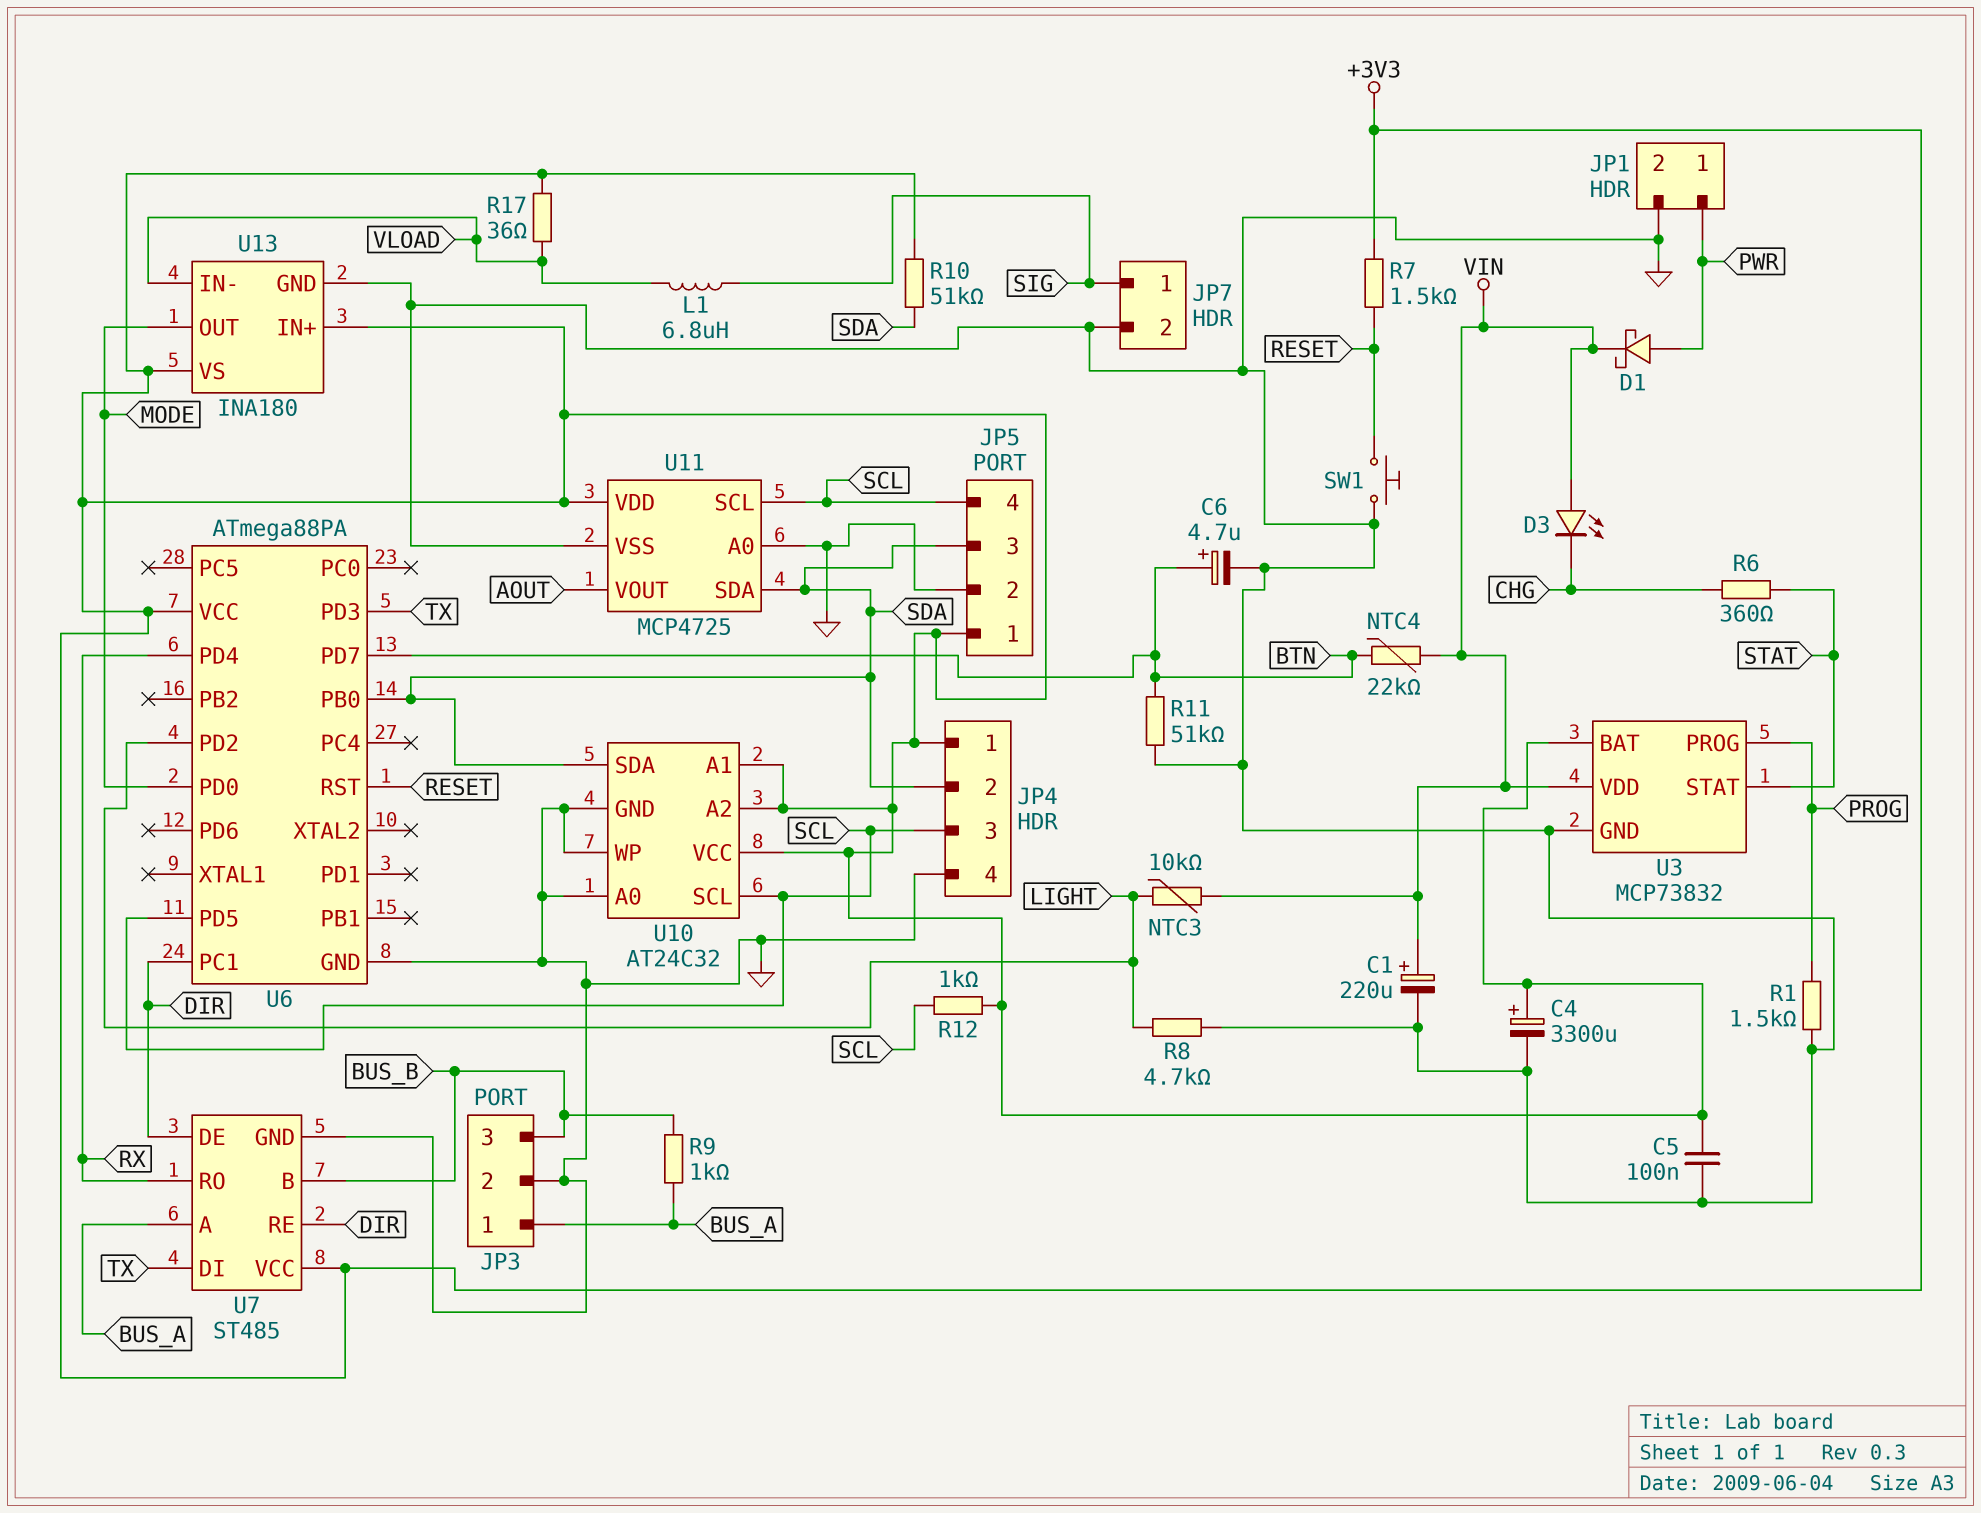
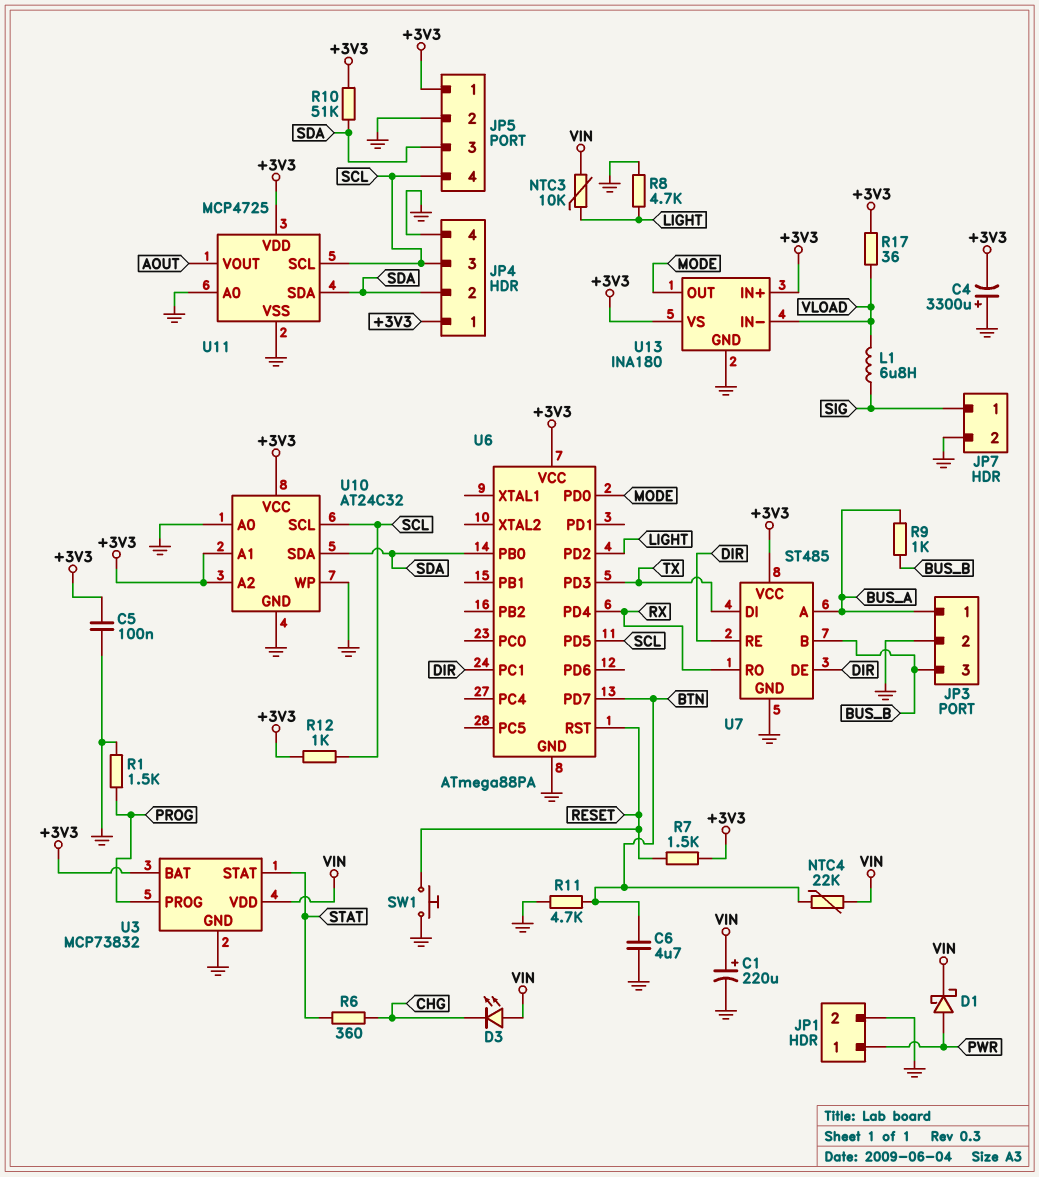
C4: 3300uF (plus +3V3, minus GND) -> 3300uF (plus GND, minus +3V3)
C6: 4.7uF (plus BTN, minus GND) -> 4.7uF (BTN, GND)
R11: 51k (BTN, GND) -> 4.7k (BTN, GND)

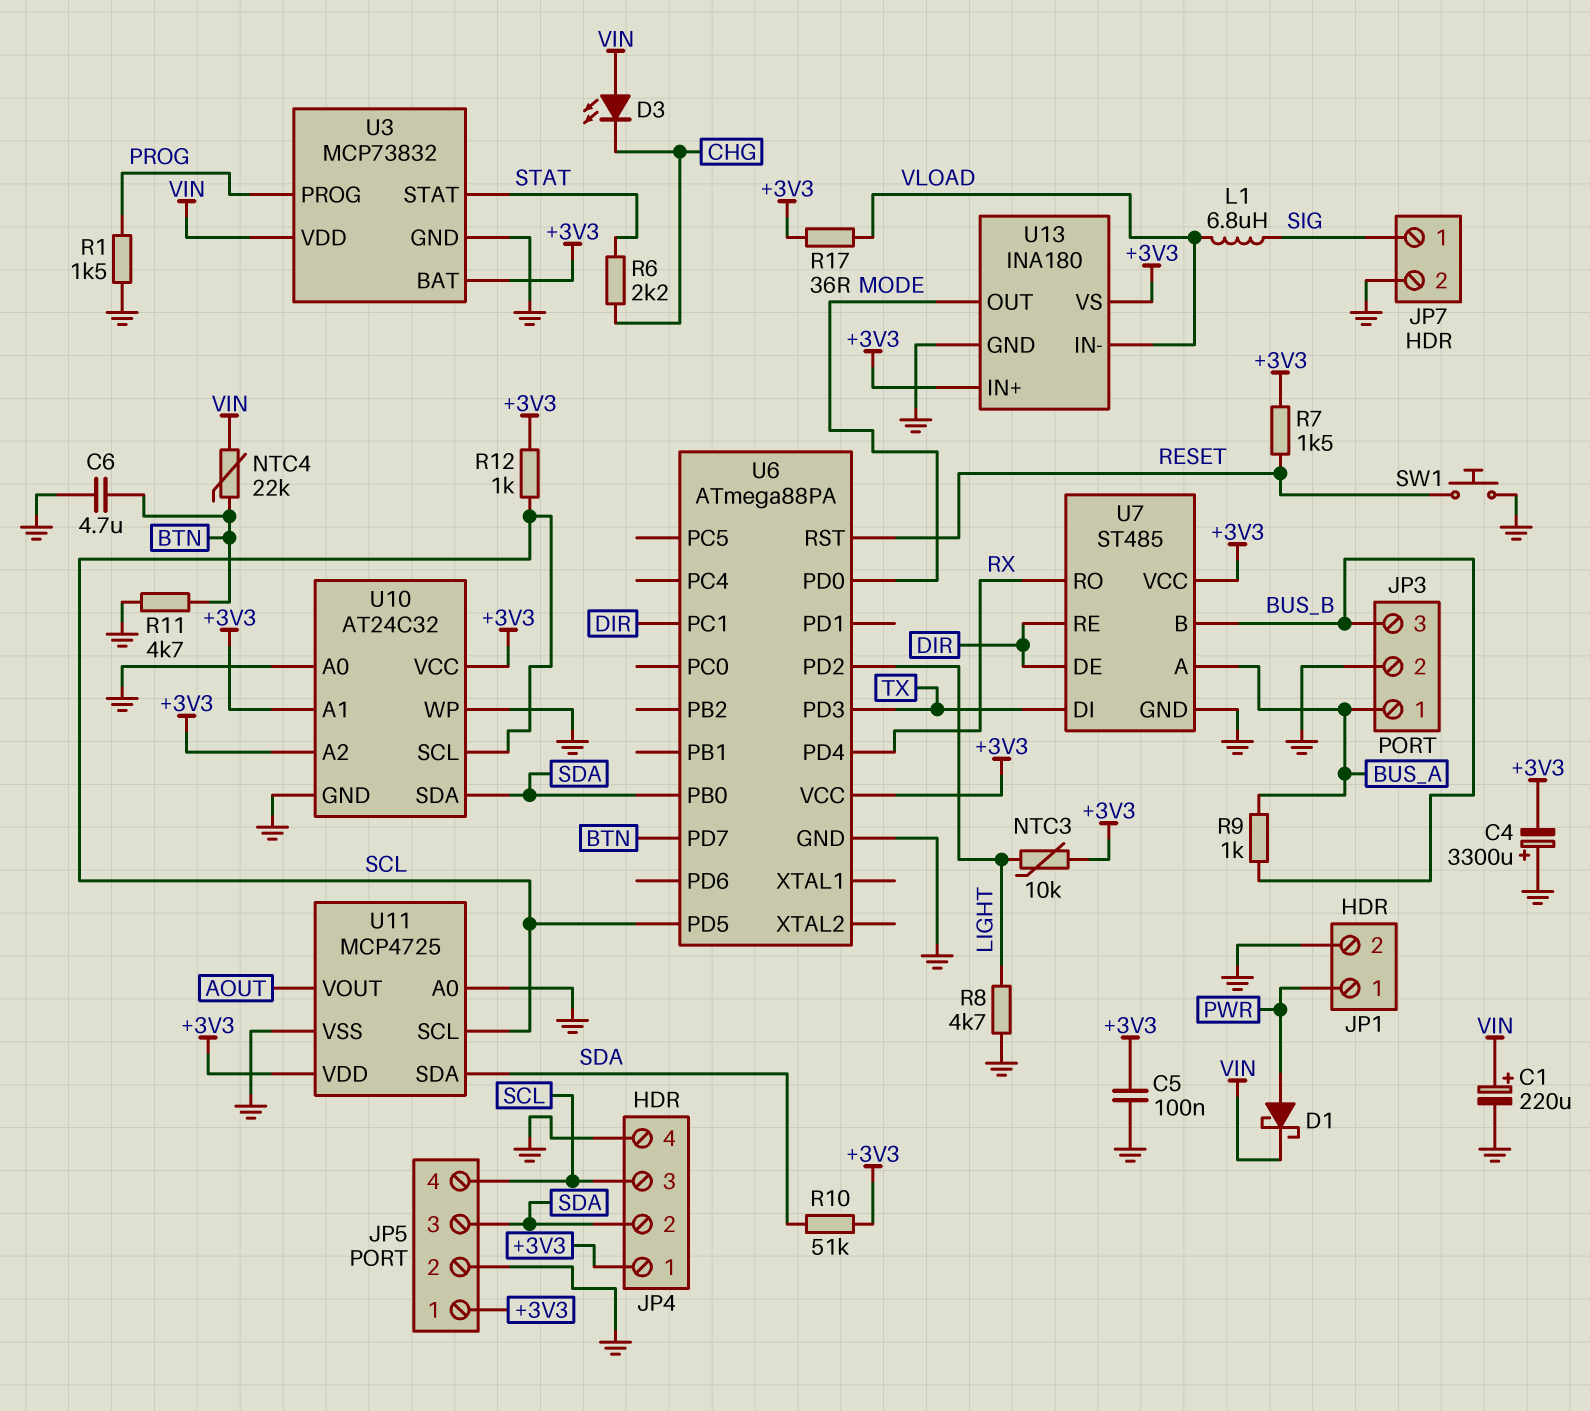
NTC3: 10k (LIGHT, VIN) -> 10k (+3V3, LIGHT)
R6: 360 (CHG, STAT) -> 2.2k (CHG, STAT)

